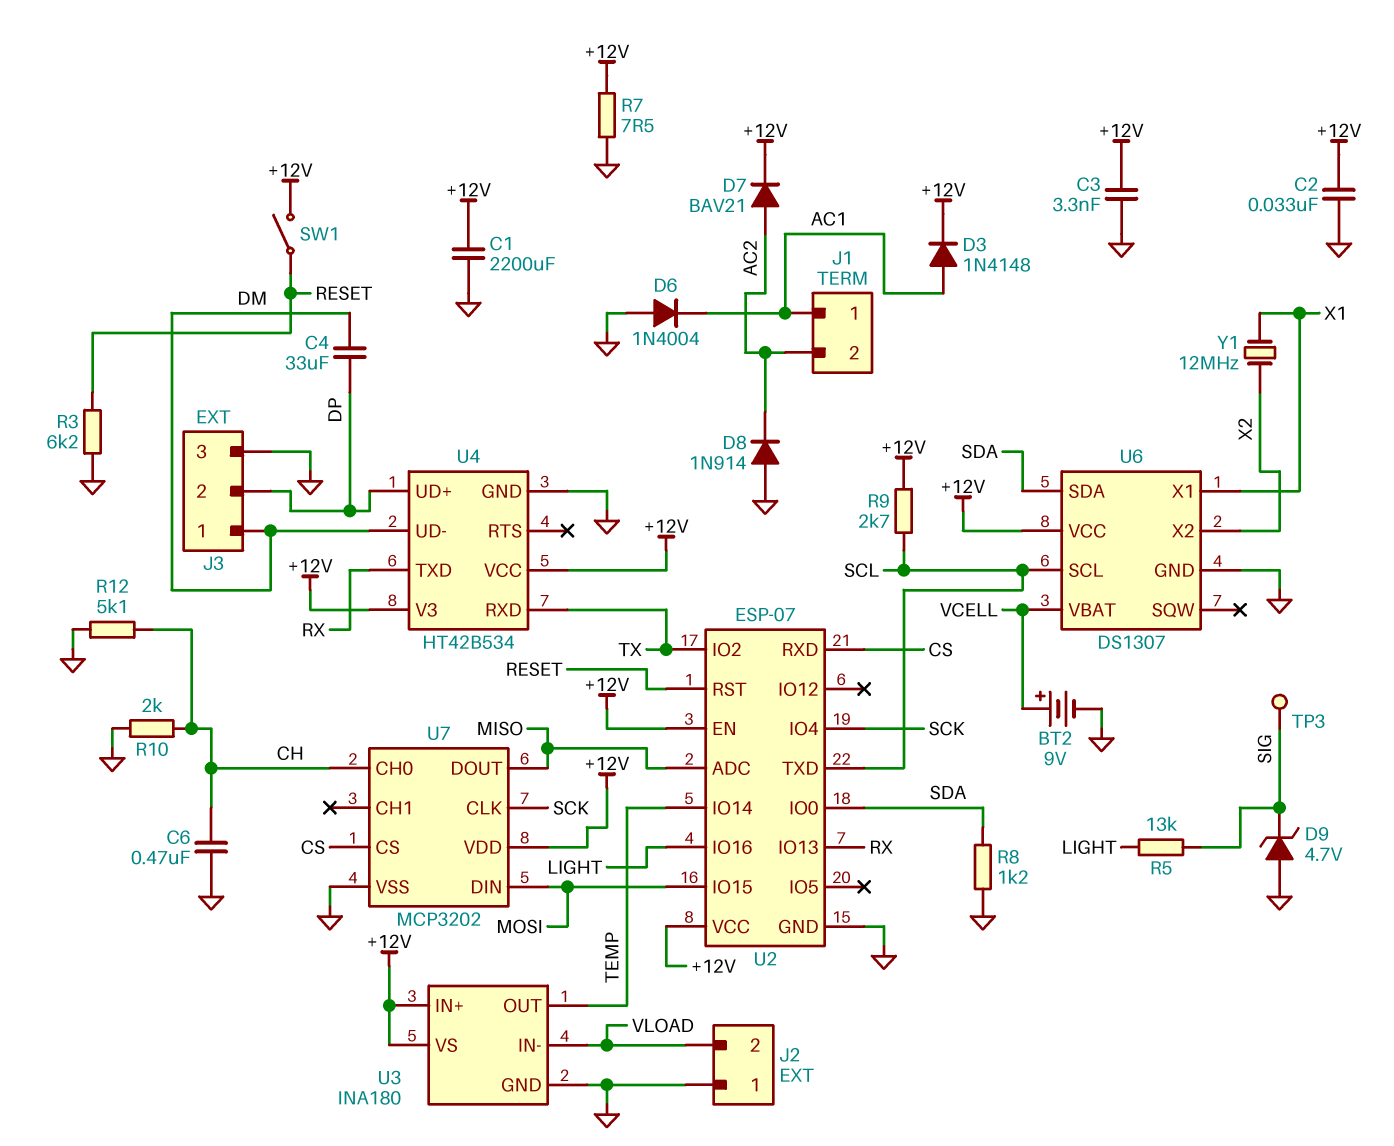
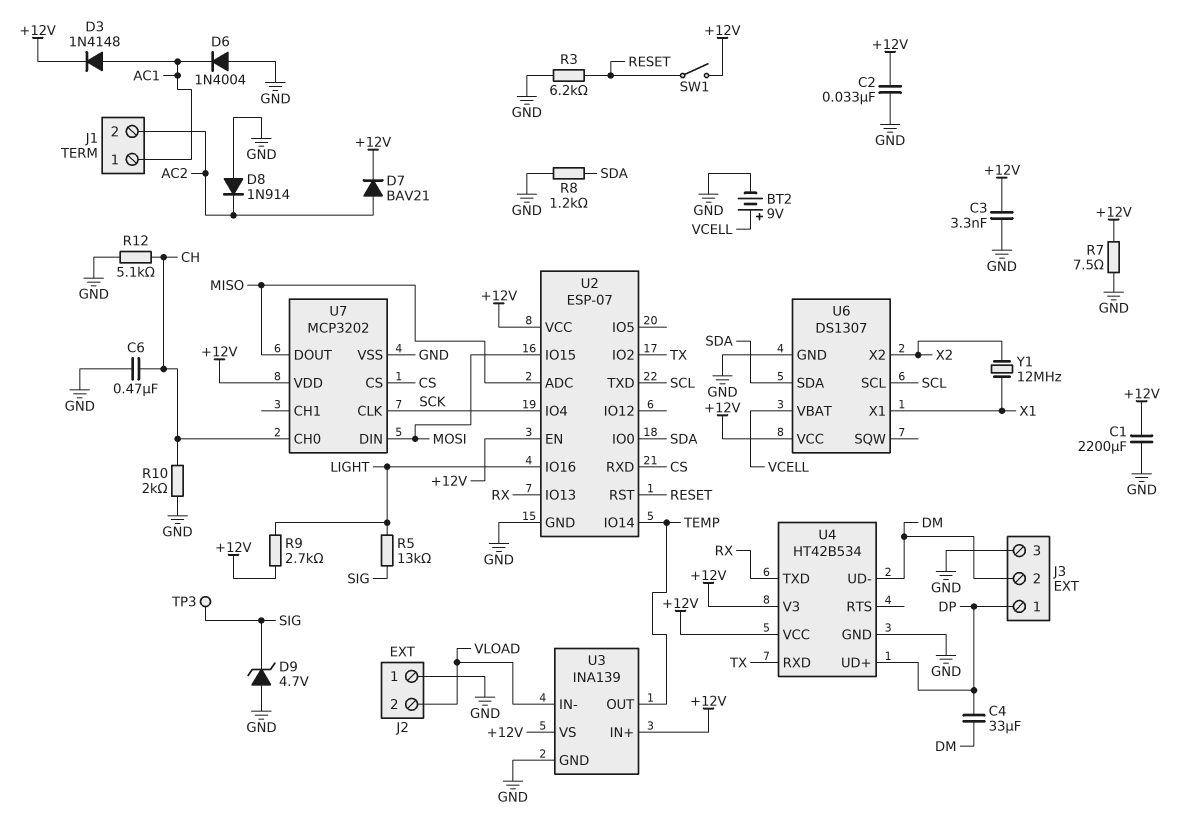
J3 pin 1: DM -> DP
J3 pin 2: DP -> DM
R9: 2.7k (+12V, SCL) -> 2.7k (+12V, LIGHT)
U3: INA180 -> INA139

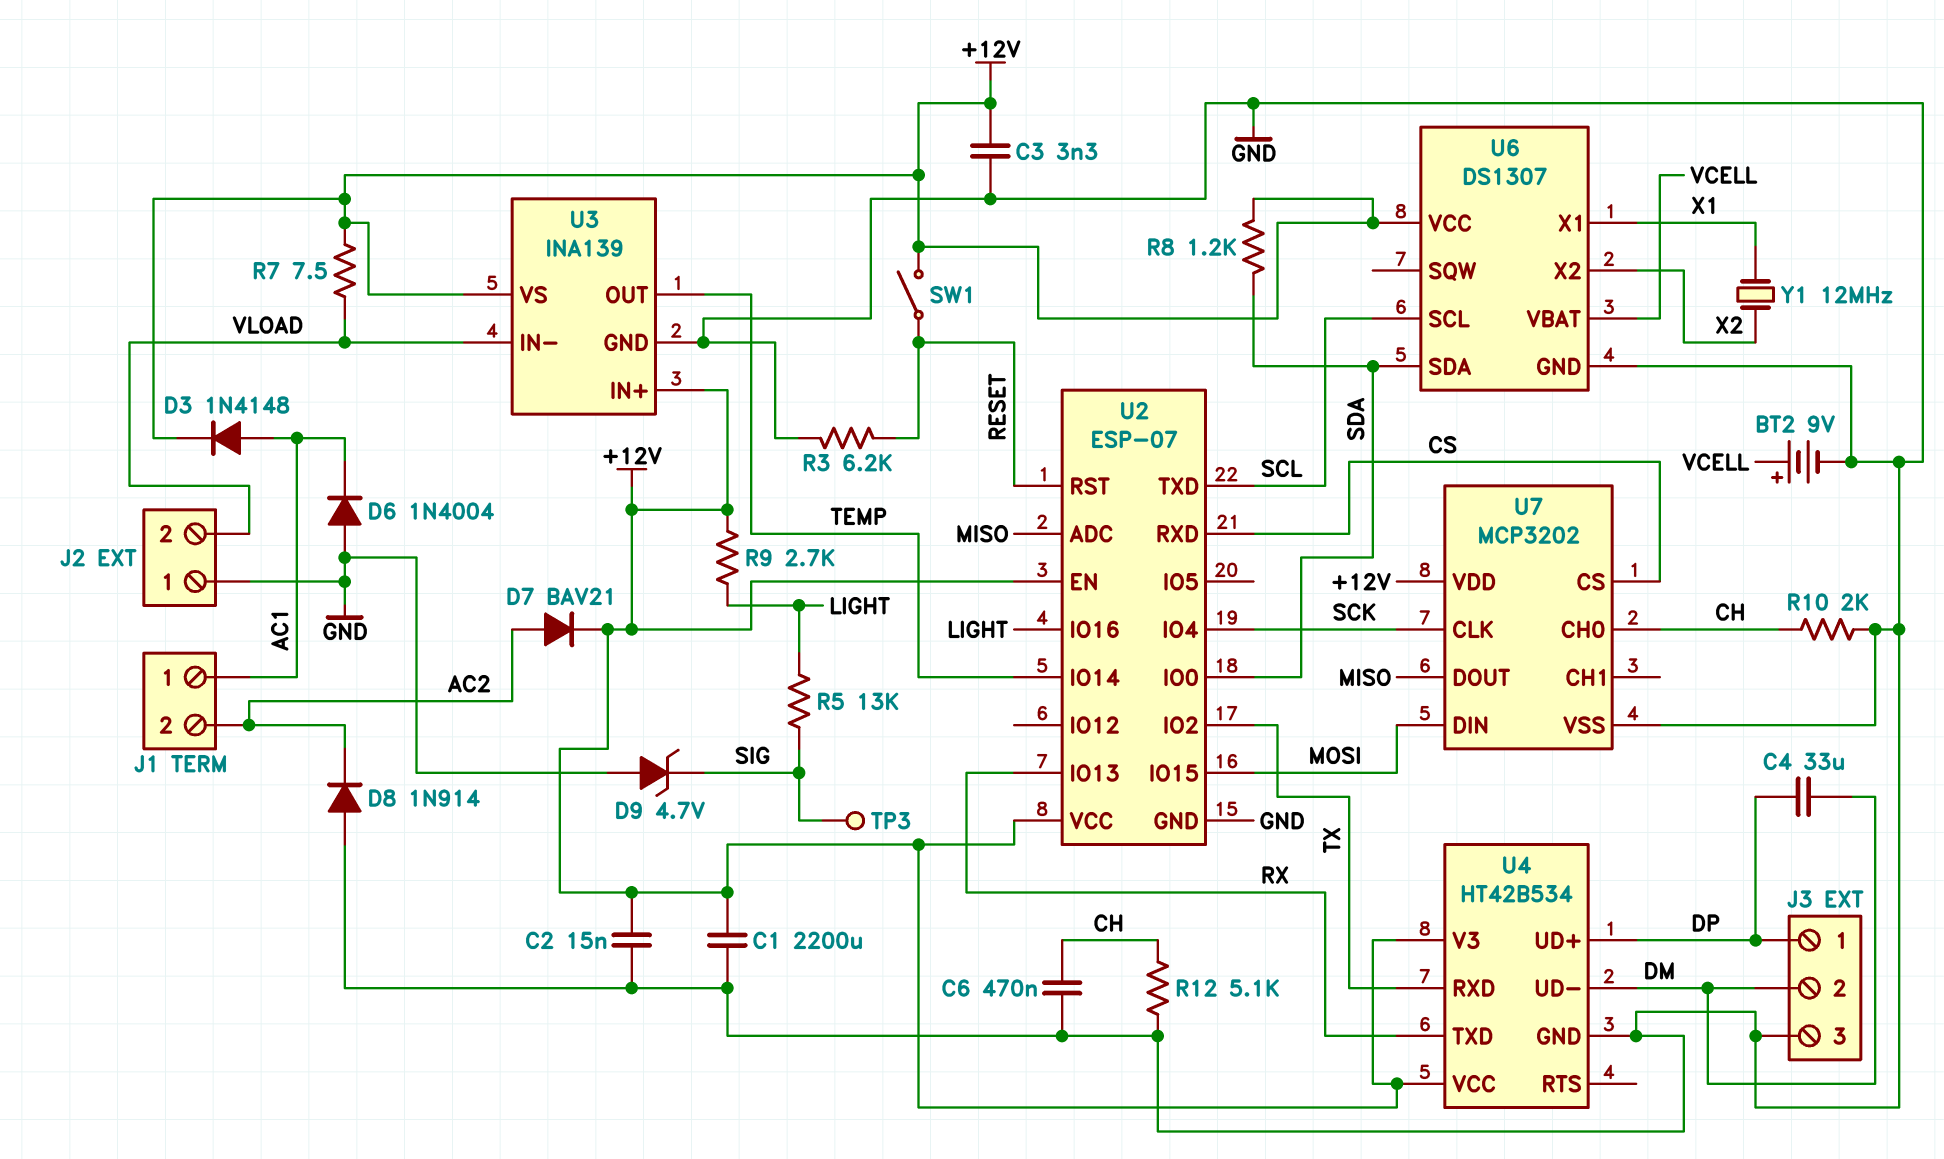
C2: 33nF (+12V, GND) -> 15nF (+12V, GND)
R7: 7.5 (+12V, GND) -> 7.5 (+12V, VLOAD)
R8: 1.2k (GND, SDA) -> 1.2k (+12V, SDA)

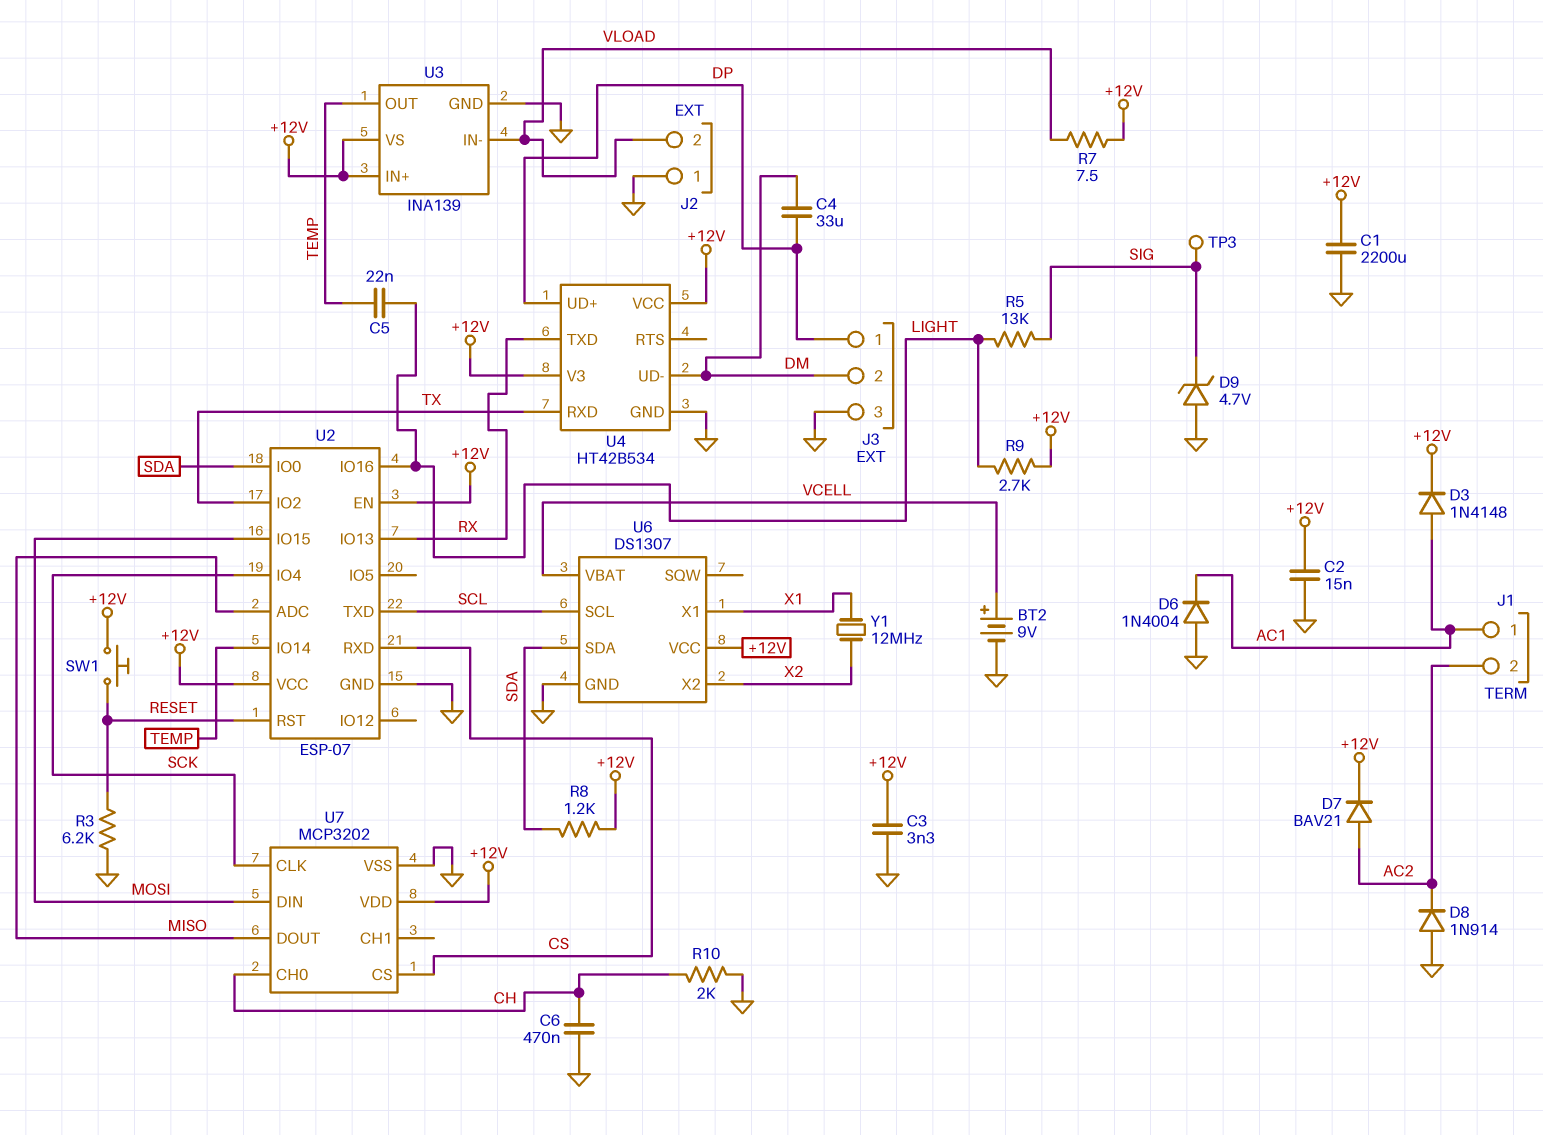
C5: none -> 22nF (LIGHT, TEMP)
R12: 5.1k (CH, GND) -> none
SW1: switch (+12V, RESET) -> button (+12V, RESET)

